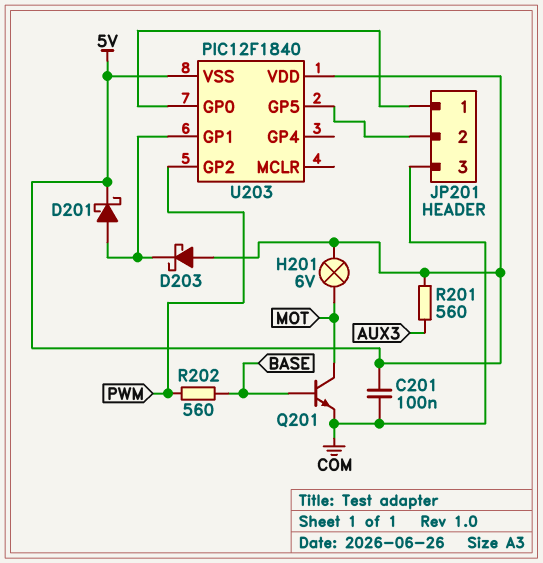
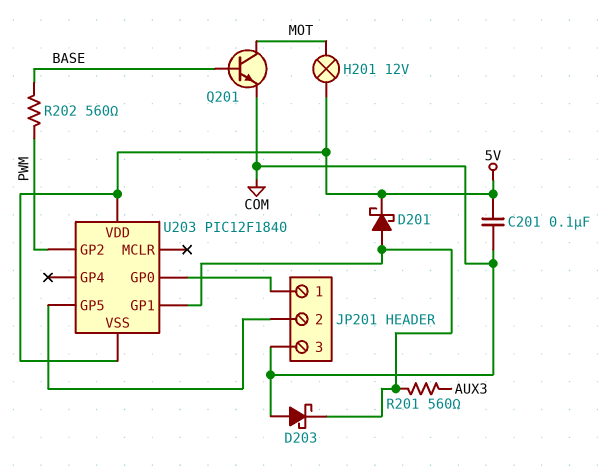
D203: schottky (A 5V, K U203/GP1) -> schottky (A COM, K U203/GP1)
H201: lamp 6V (5V, MOT) -> lamp 12V (5V, MOT)
R201: 560 (5V, AUX3) -> 560 (AUX3, U203/GP1)

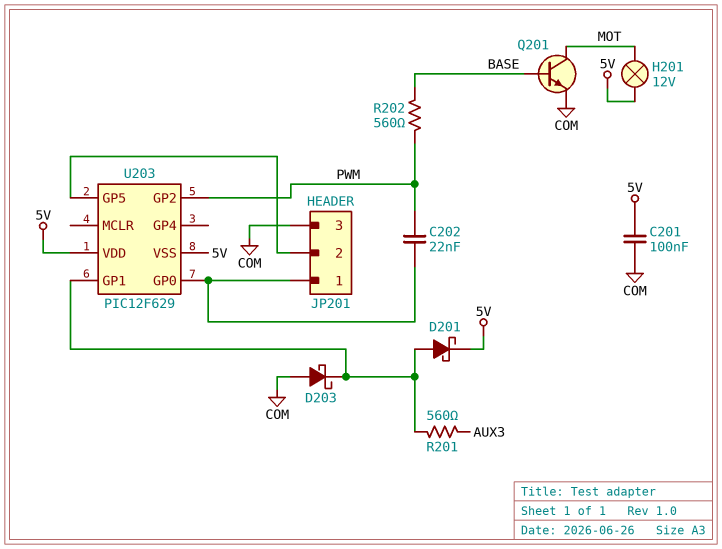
C202: none -> 22nF (JP201/1, PWM)
U203: PIC12F1840 -> PIC12F629

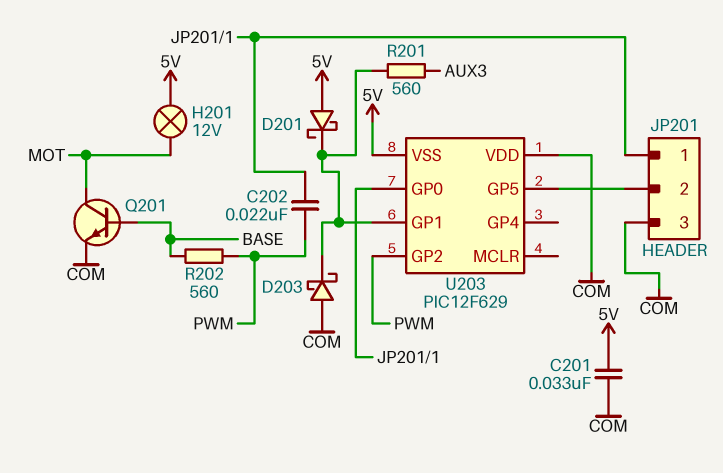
C201: 100nF (5V, COM) -> 33nF (5V, COM)
D201: schottky (A U203/GP1, K 5V) -> schottky (A 5V, K U203/GP1)
U203 pin VDD: 5V -> COM

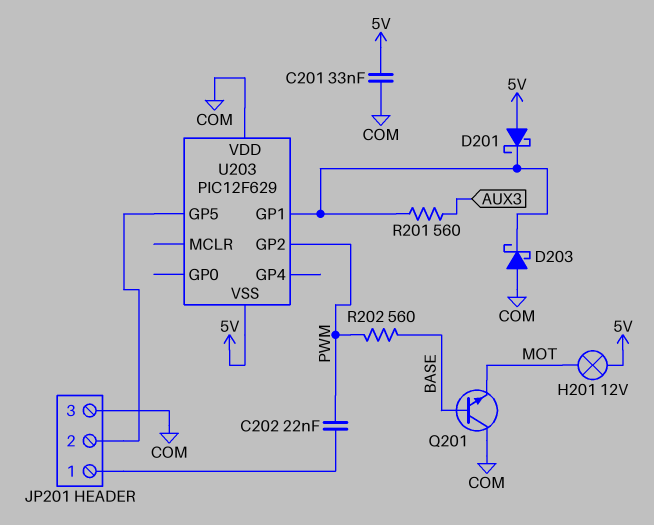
Q201: NPN (B BASE, C MOT, E COM) -> NPN (B BASE, C COM, E MOT)
U203 pin GP0: JP201/1 -> none

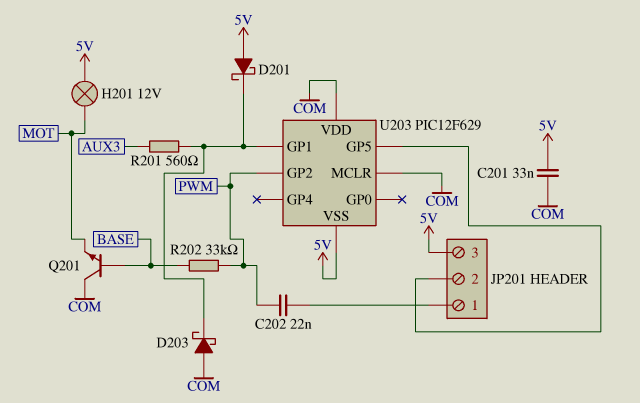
JP201 pin 3: COM -> 5V
R202: 560 (BASE, PWM) -> 33k (BASE, PWM)
U203 pin MCLR: none -> COM

